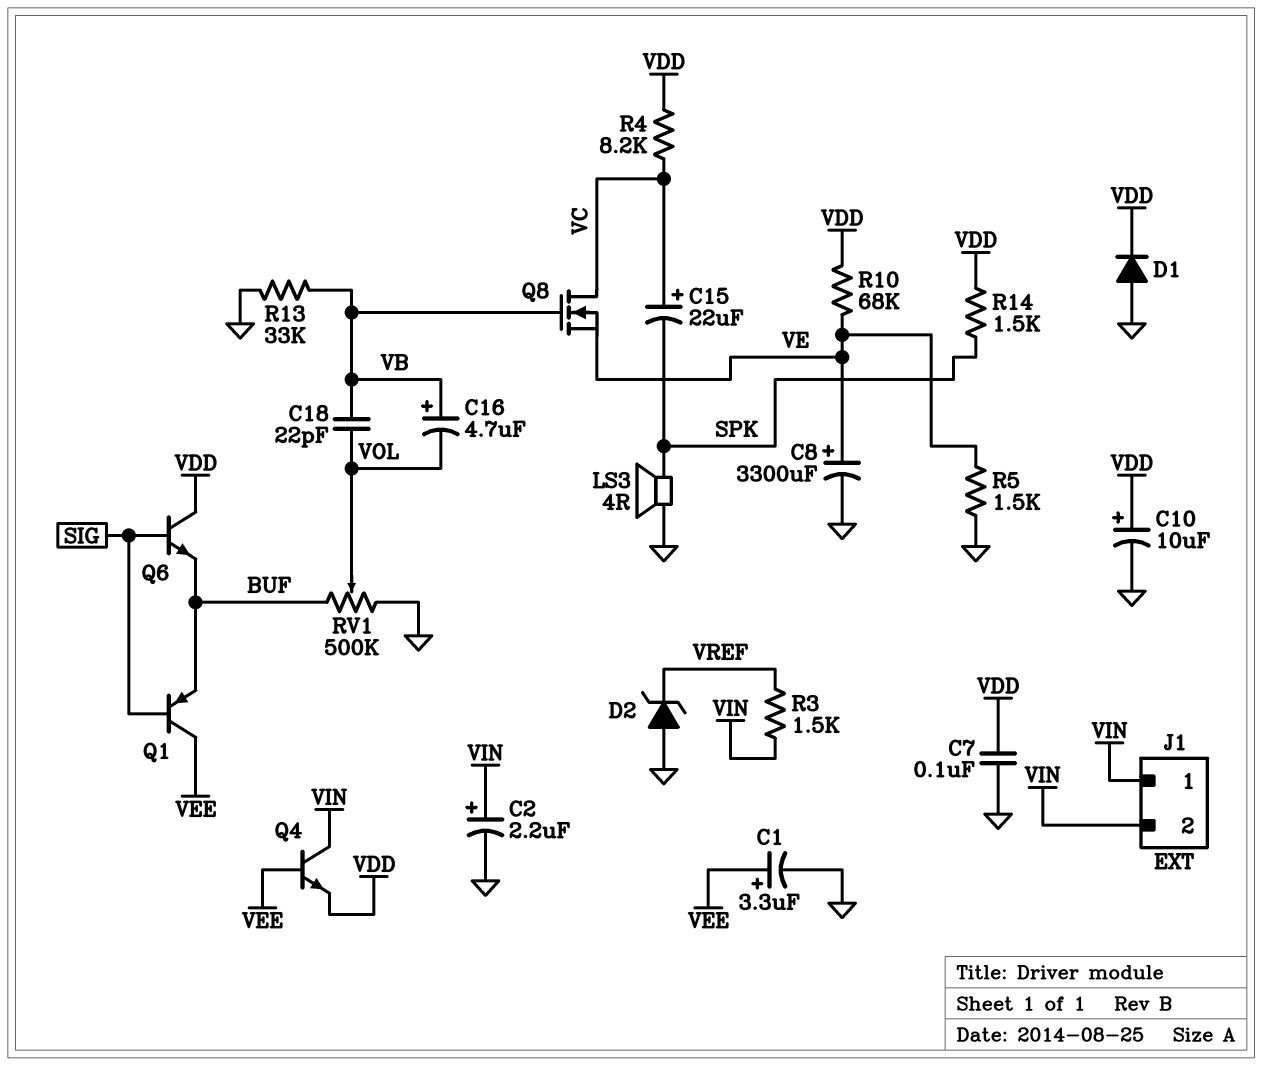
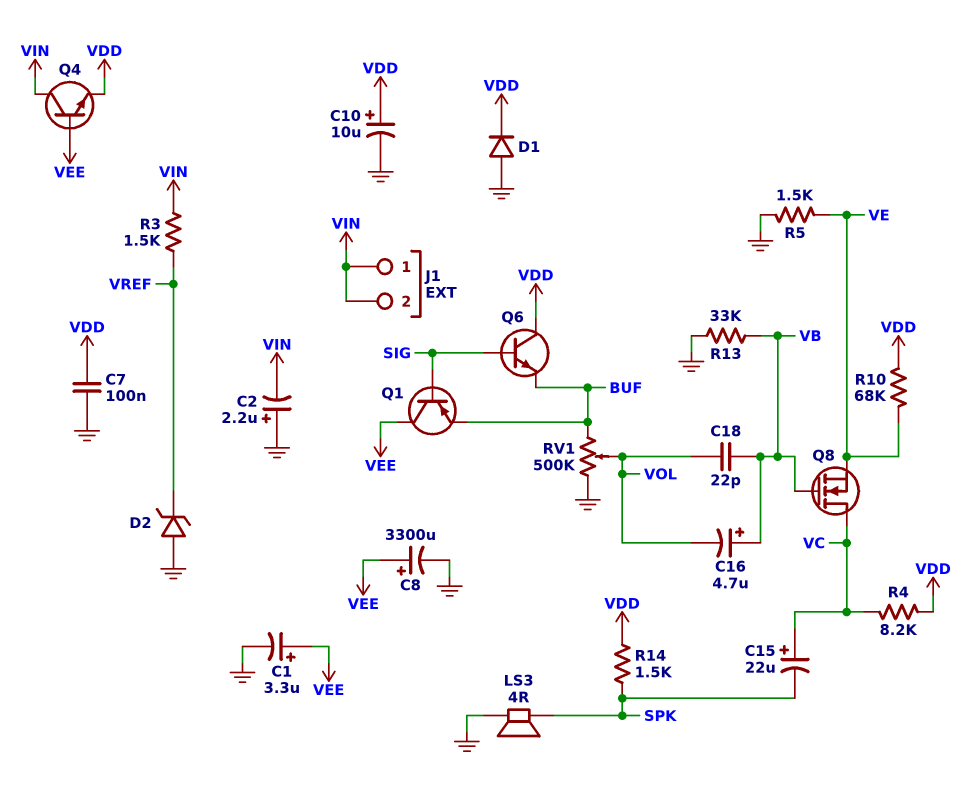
C2: 2.2uF (plus VIN, minus GND) -> 2.2uF (plus GND, minus VIN)
C8: 3300uF (plus VE, minus GND) -> 3300uF (plus VEE, minus GND)

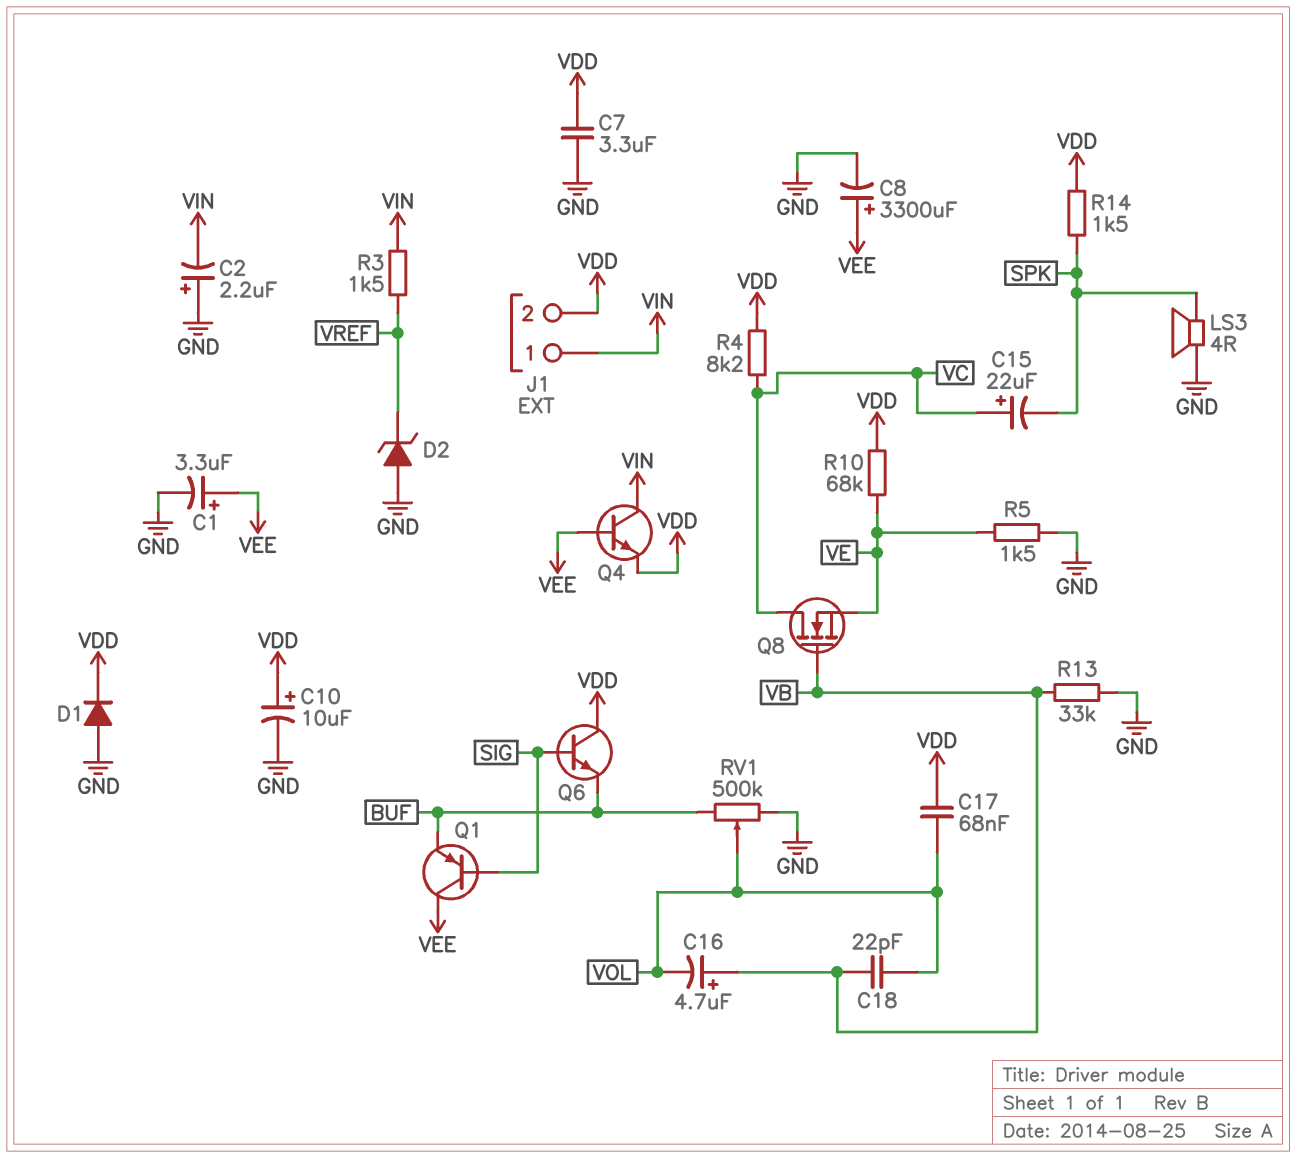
C7: 100nF (GND, VDD) -> 3.3uF (GND, VDD)
C17: none -> 68nF (VDD, VOL)
J1 pin 2: VIN -> VDD

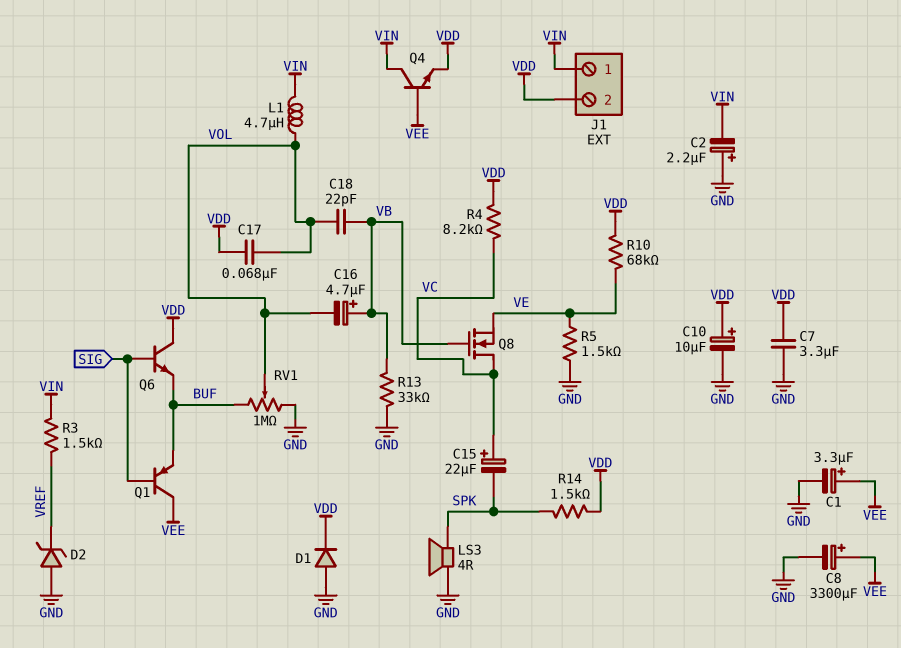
L1: none -> 4.7uH (VIN, VOL)
RV1: 500k (BUF, GND, wiper VOL) -> 1M (BUF, GND, wiper VOL)

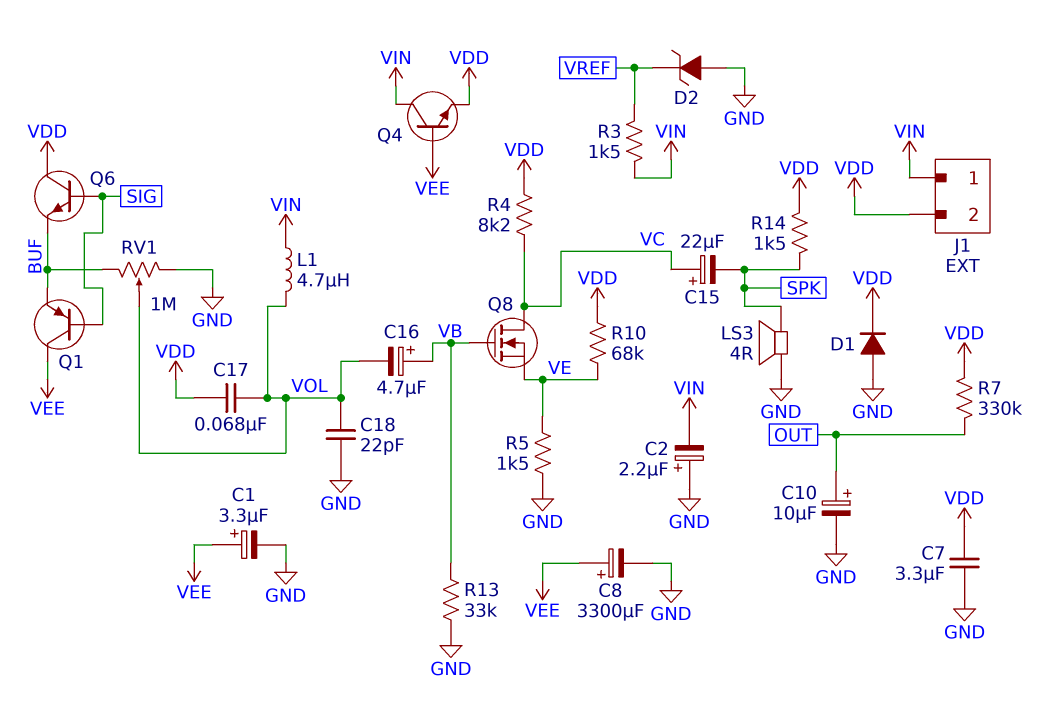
C10: 10uF (plus VDD, minus GND) -> 10uF (plus OUT, minus GND)
C18: 22pF (VB, VOL) -> 22pF (GND, VOL)
R7: none -> 330k (OUT, VDD)

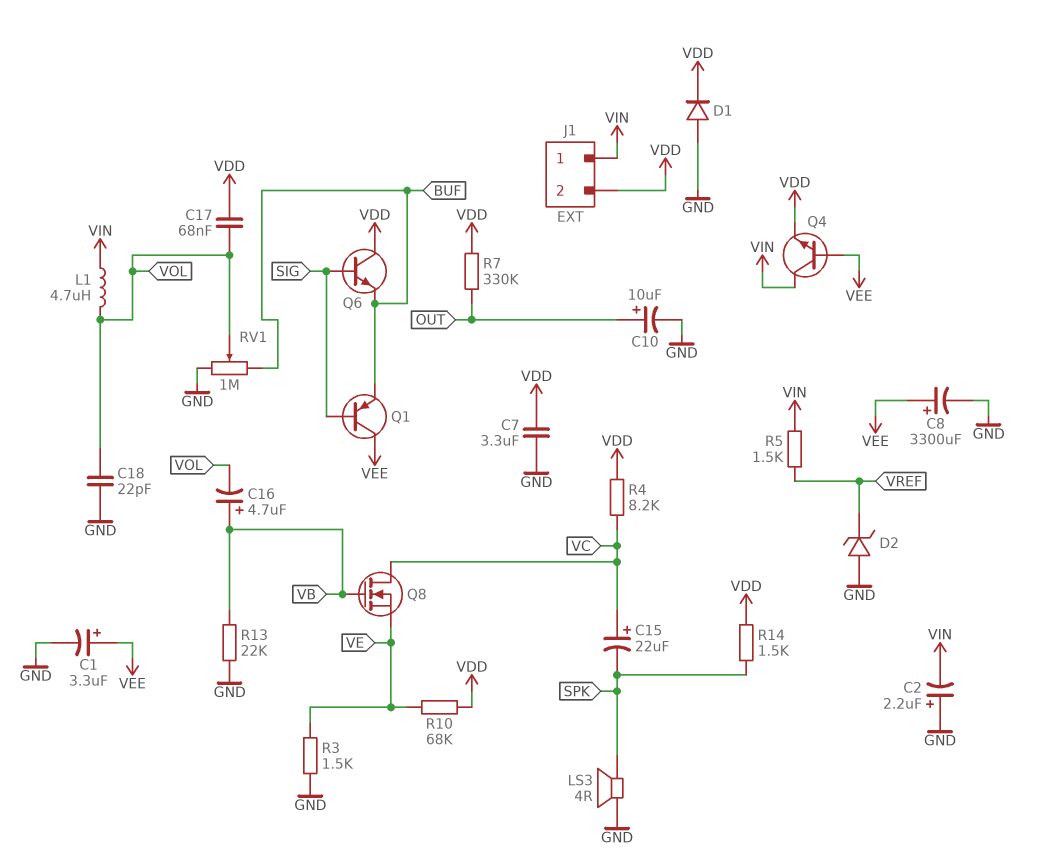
R3: 1.5k (VIN, VREF) -> 1.5k (GND, VE)
R5: 1.5k (GND, VE) -> 1.5k (VIN, VREF)
R13: 33k (GND, VB) -> 22k (GND, VB)

